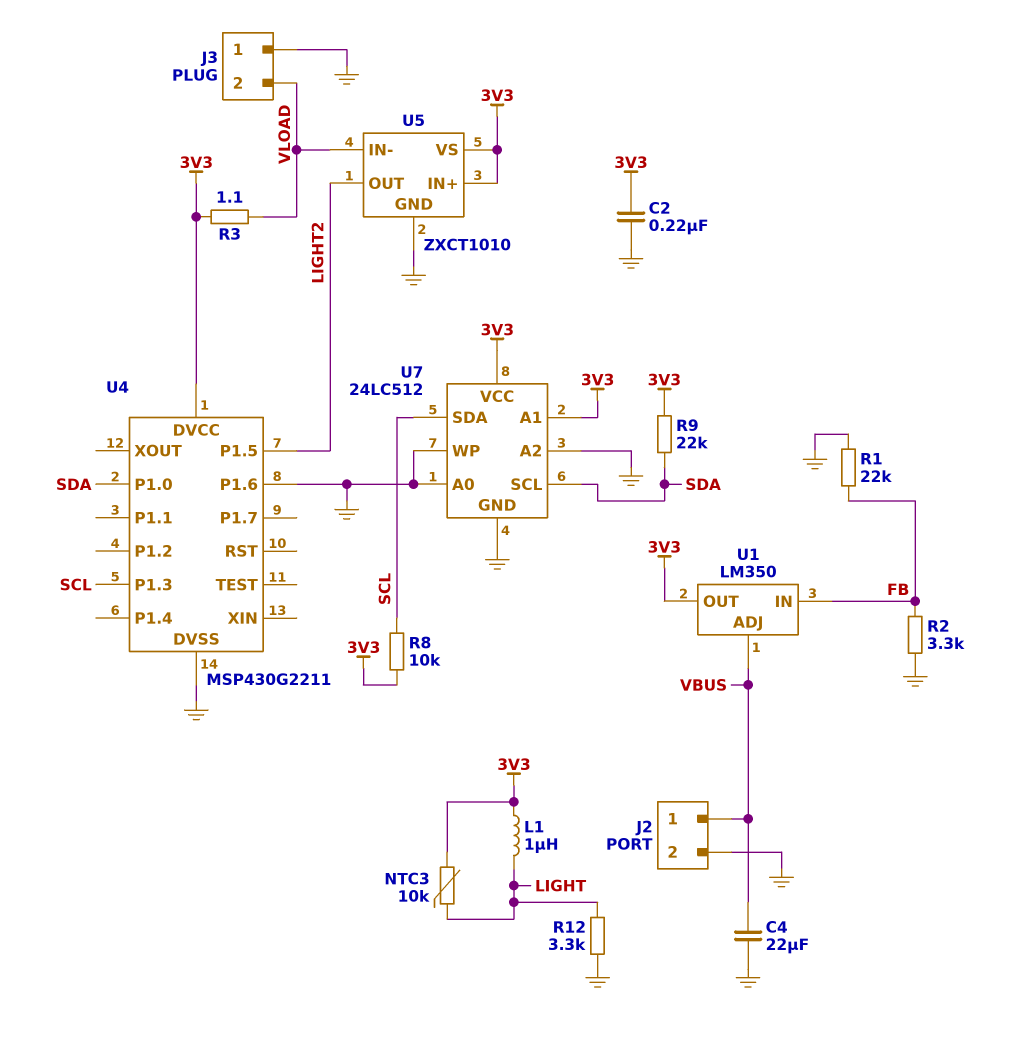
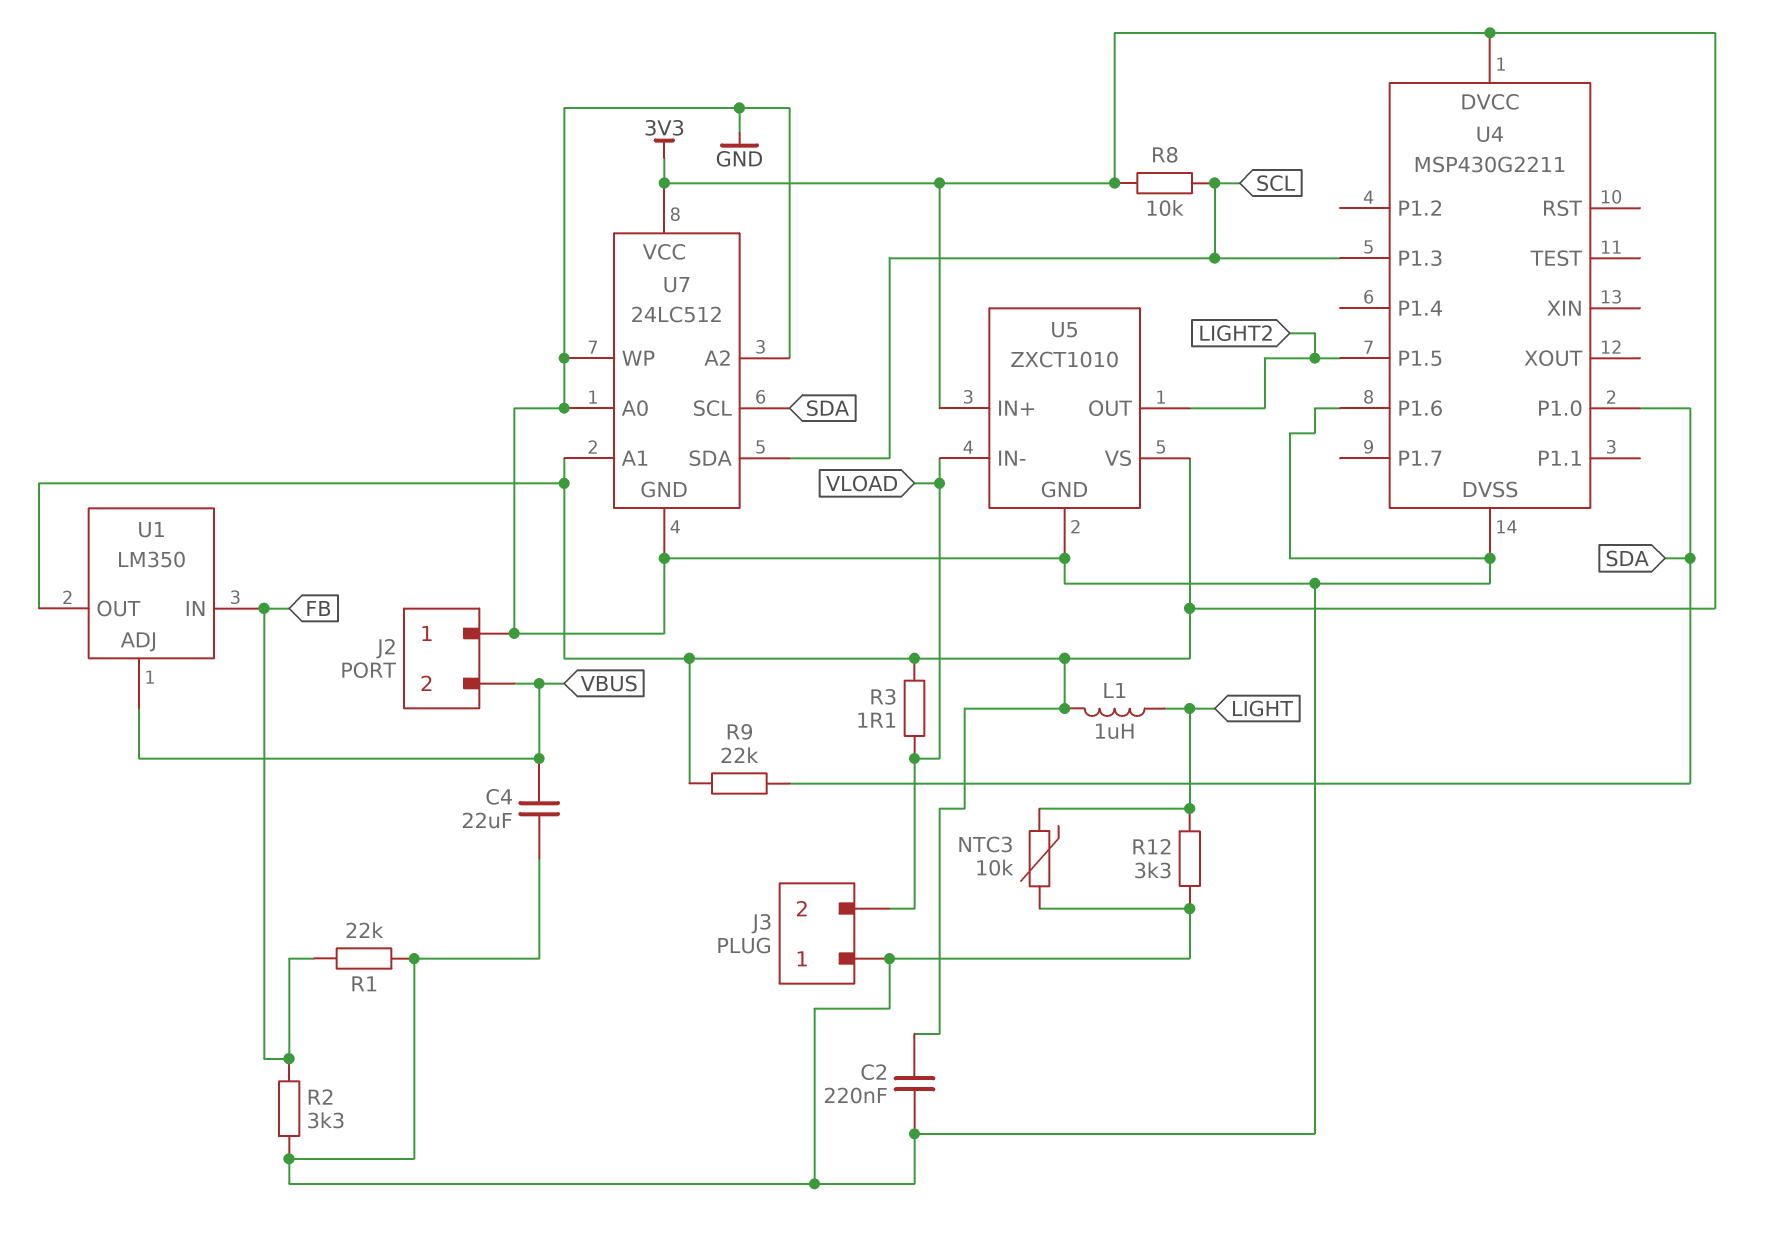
J2 pin 1: VBUS -> GND
J2 pin 2: GND -> VBUS
NTC3: 10k (3V3, LIGHT) -> 10k (GND, LIGHT)

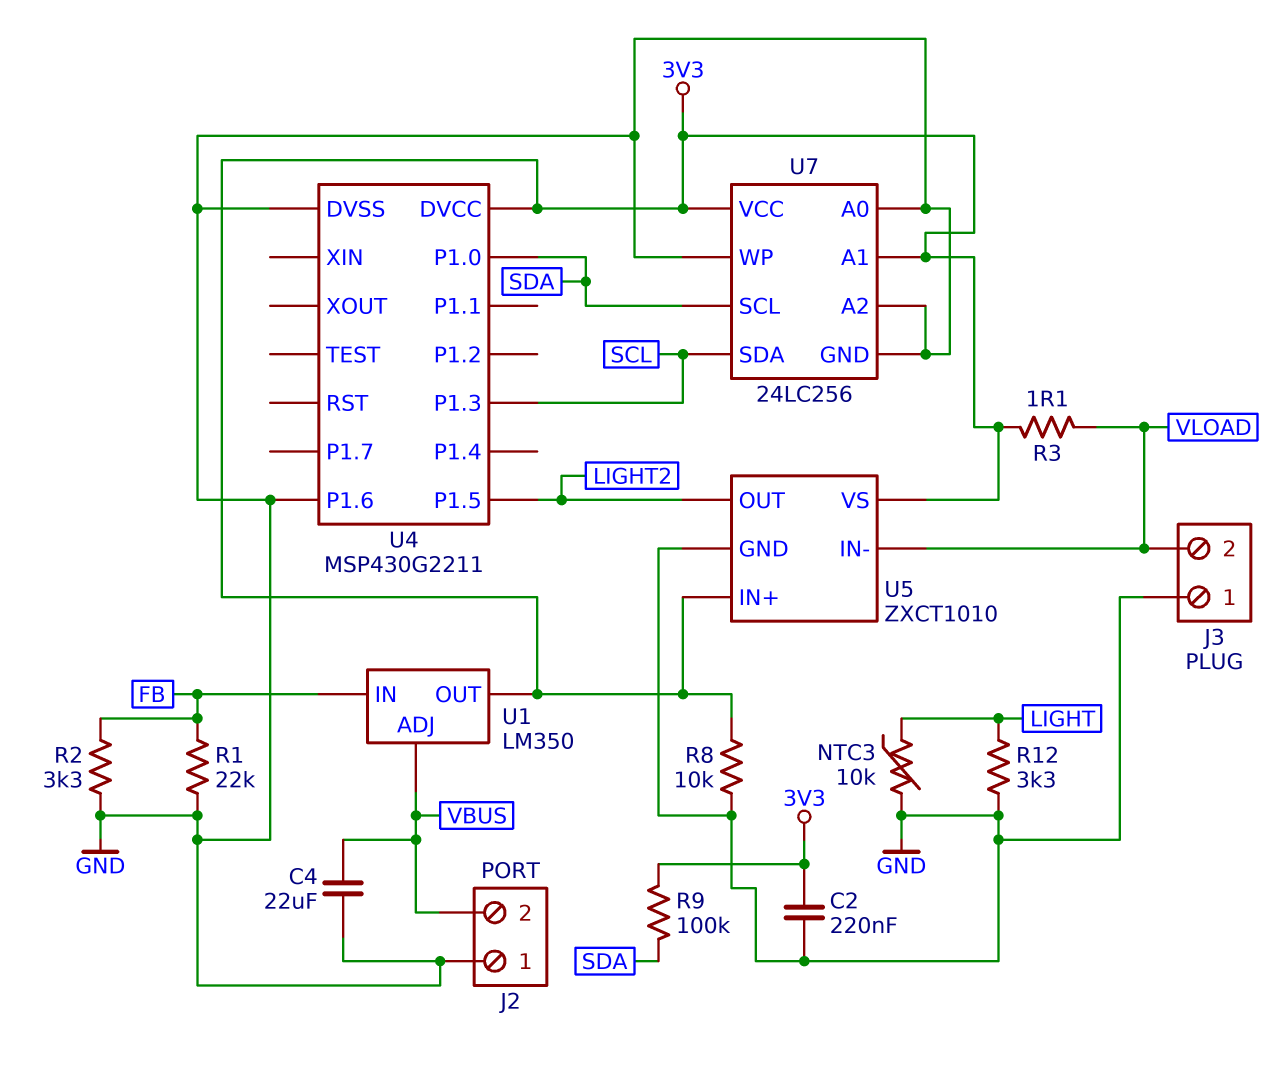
L1: 1uH (3V3, LIGHT) -> none
R8: 10k (3V3, SCL) -> 10k (3V3, GND)
R9: 22k (3V3, SDA) -> 100k (3V3, SDA)
U7: 24LC512 -> 24LC256

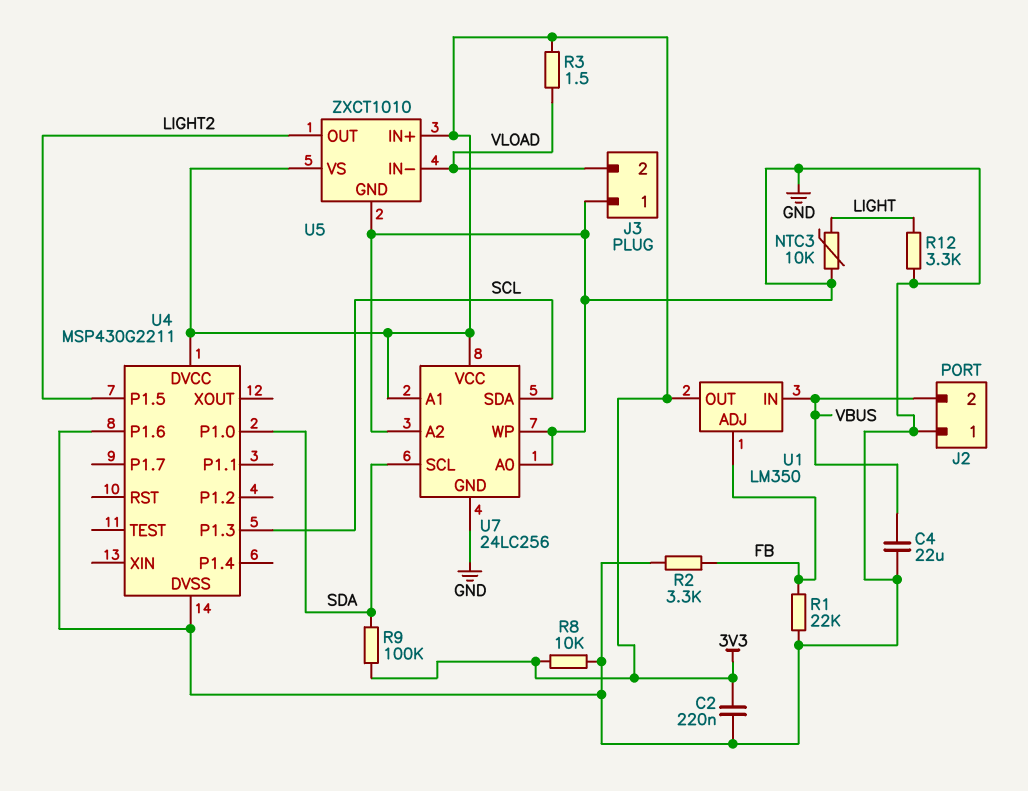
R3: 1.1 (3V3, VLOAD) -> 1.5 (3V3, VLOAD)
U1 pin ADJ: VBUS -> FB
U1 pin IN: FB -> VBUS

